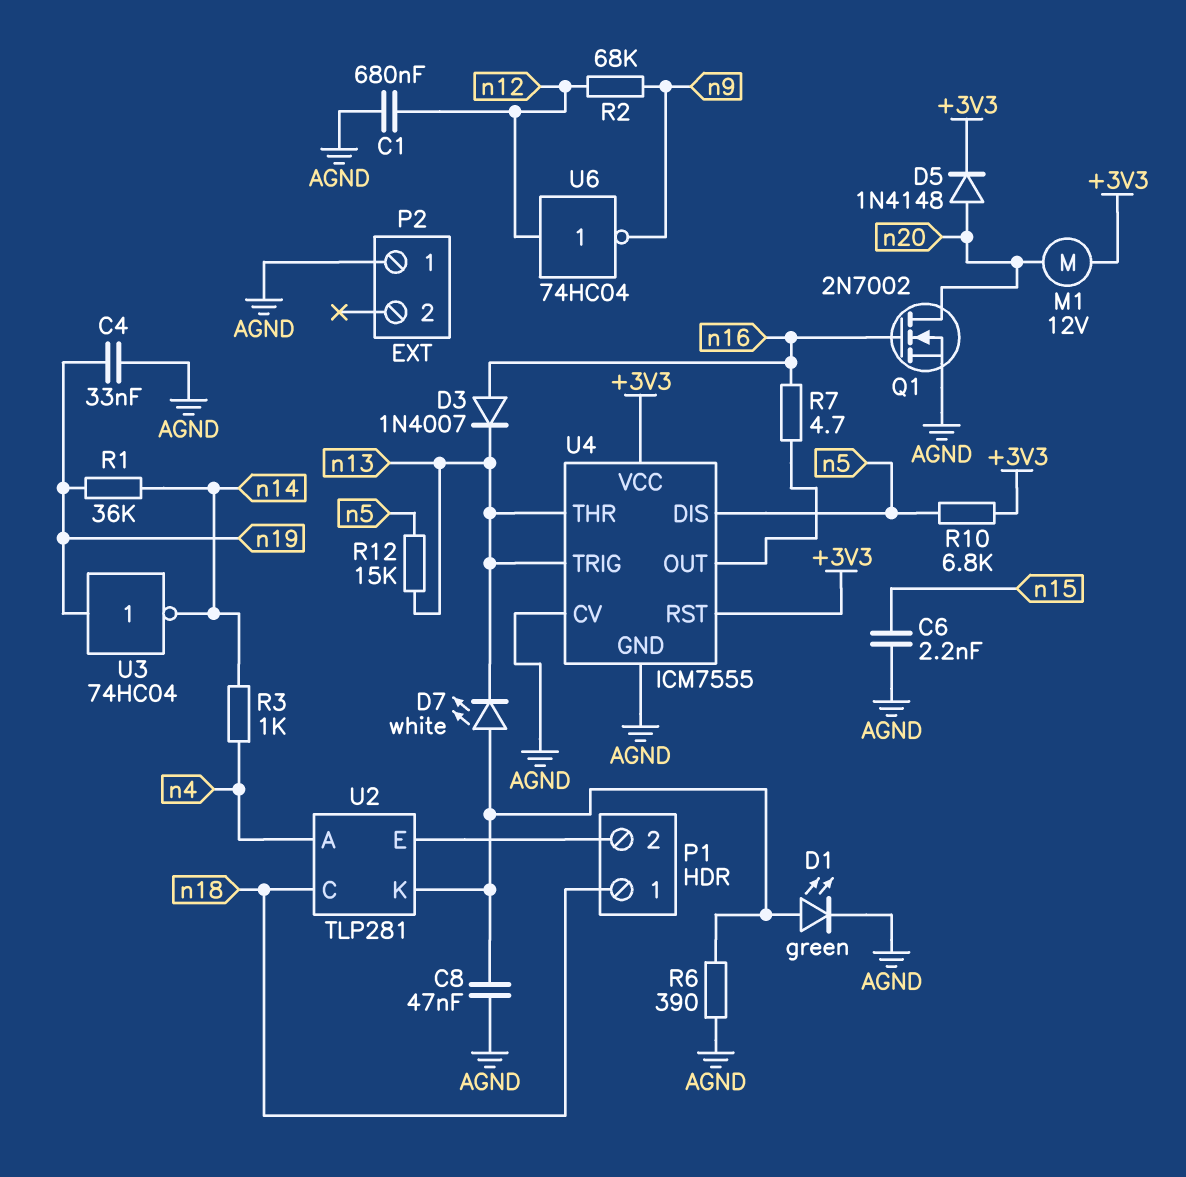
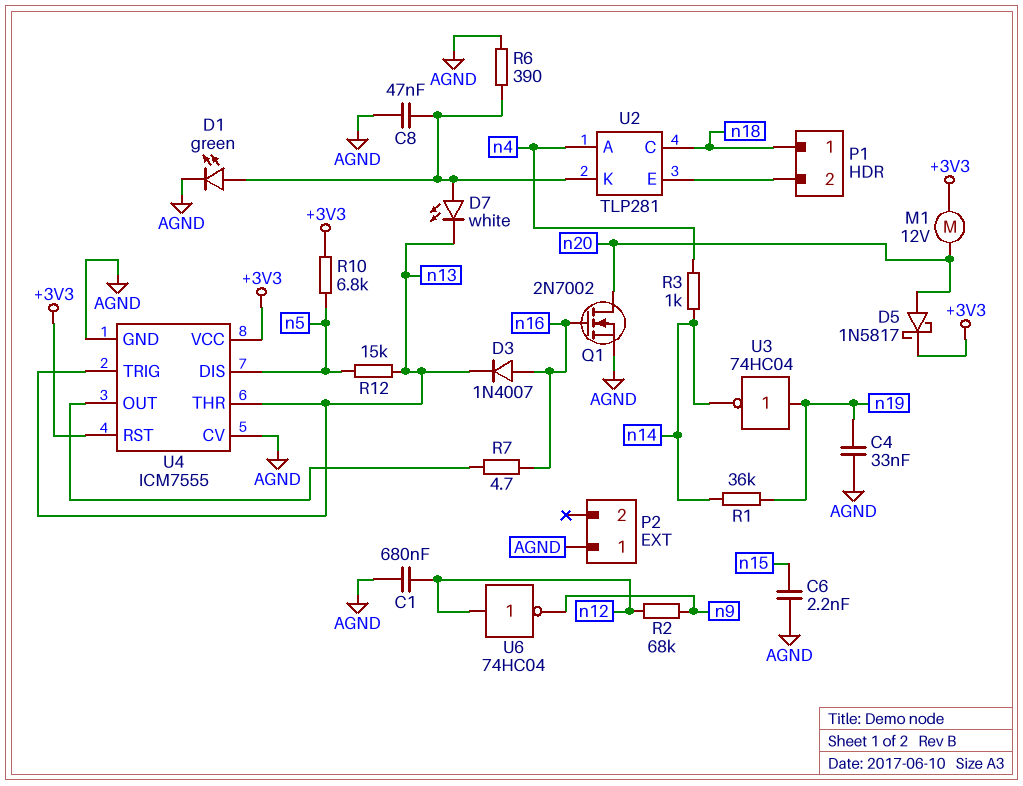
D5: diode 1N4148 (A n20, K +3V3) -> schottky 1N5817 (A n20, K +3V3)

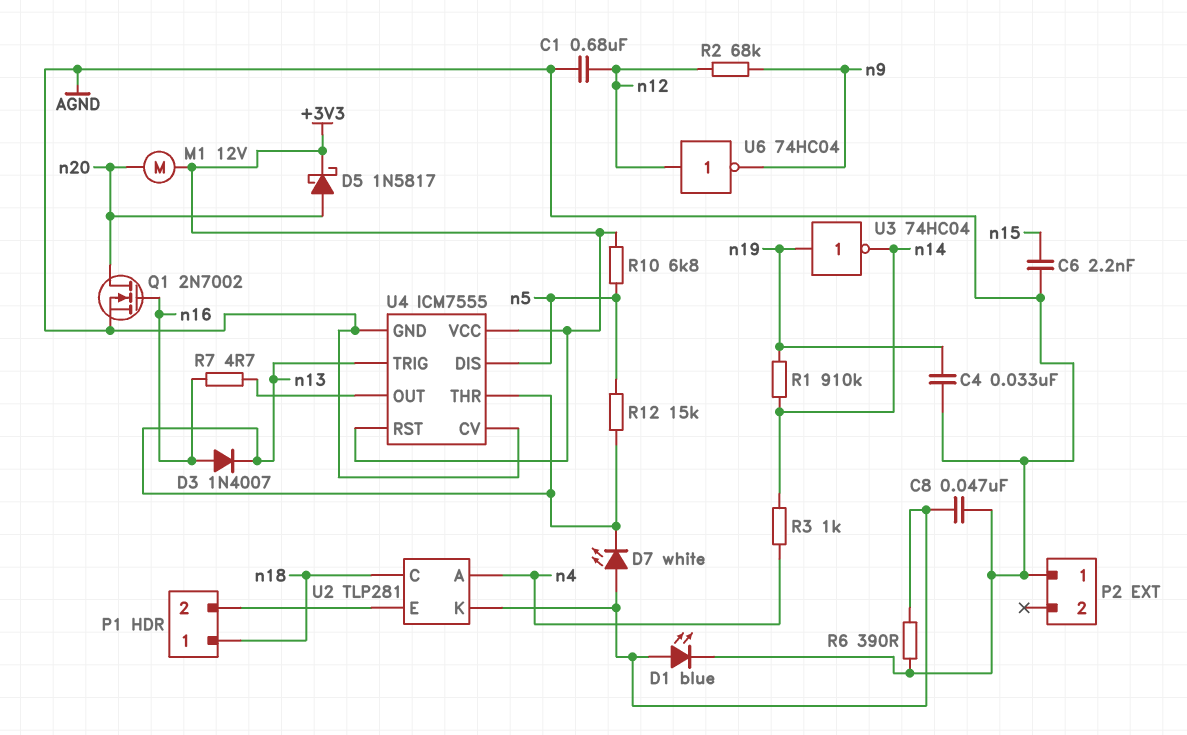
D1: LED green (A U2/K, K AGND) -> LED blue (A U2/K, K AGND)
R1: 36k (n14, n19) -> 910k (n14, n19)

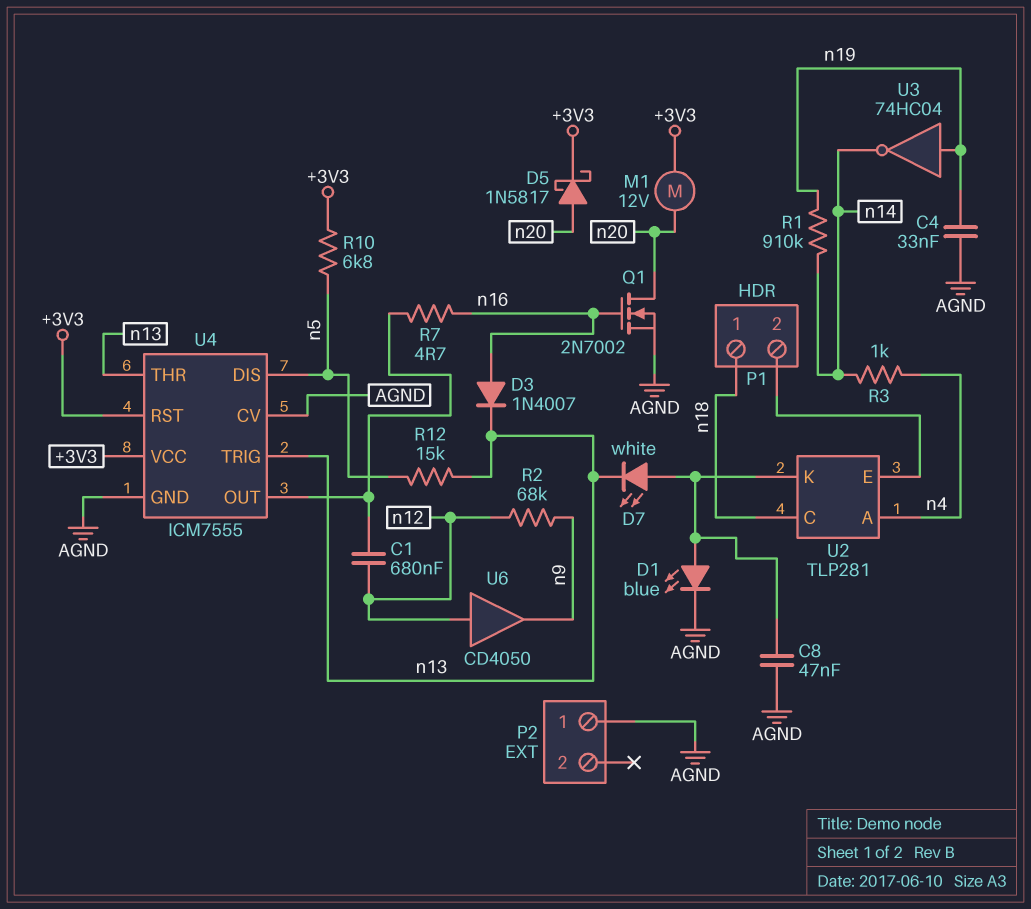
C1: 680nF (AGND, n12) -> 680nF (U4/OUT, n12)
C6: 2.2nF (AGND, n15) -> none
R6: 390 (AGND, U2/K) -> none
U6: NOT 74HC04 (in n12, out n9) -> buffer CD4050 (in n12, out n9)

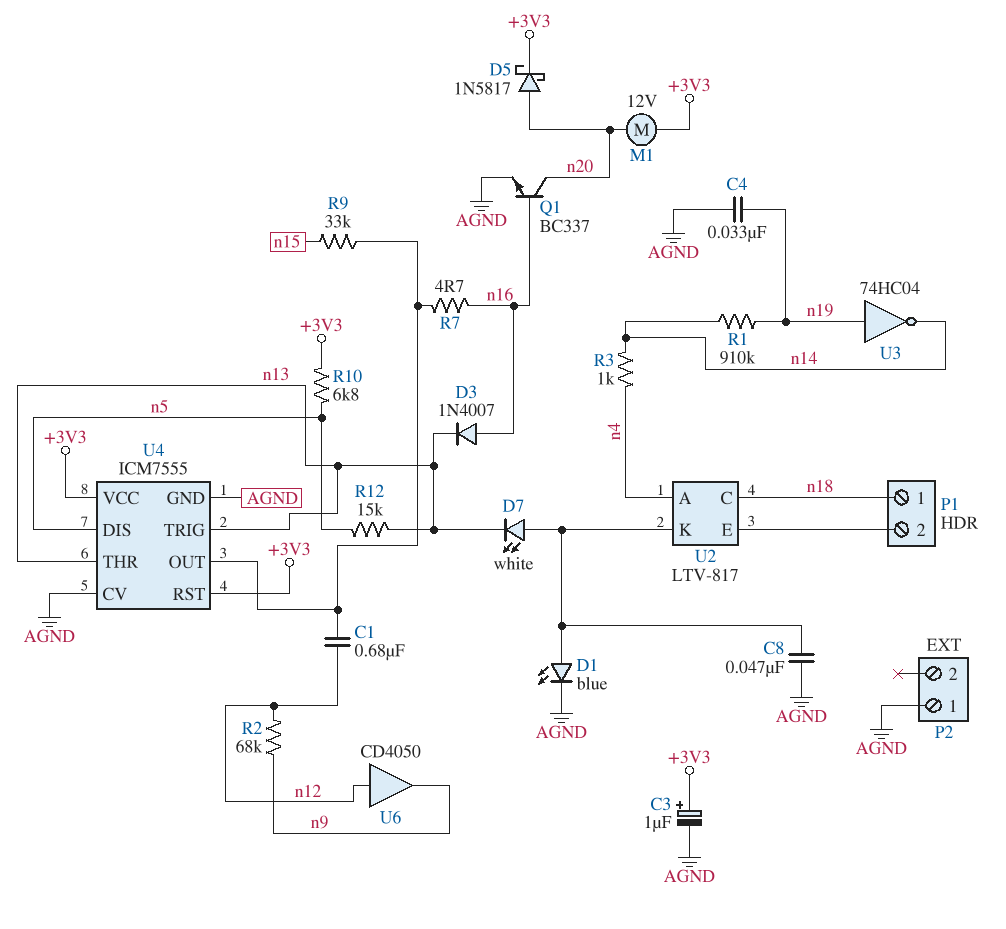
C3: none -> 1uF (plus +3V3, minus AGND)
Q1: NMOS 2N7002 (G n16, D n20, S AGND) -> NPN BC337 (B n16, C n20, E AGND)
R9: none -> 33k (U4/OUT, n15)
U2: TLP281 -> LTV-817

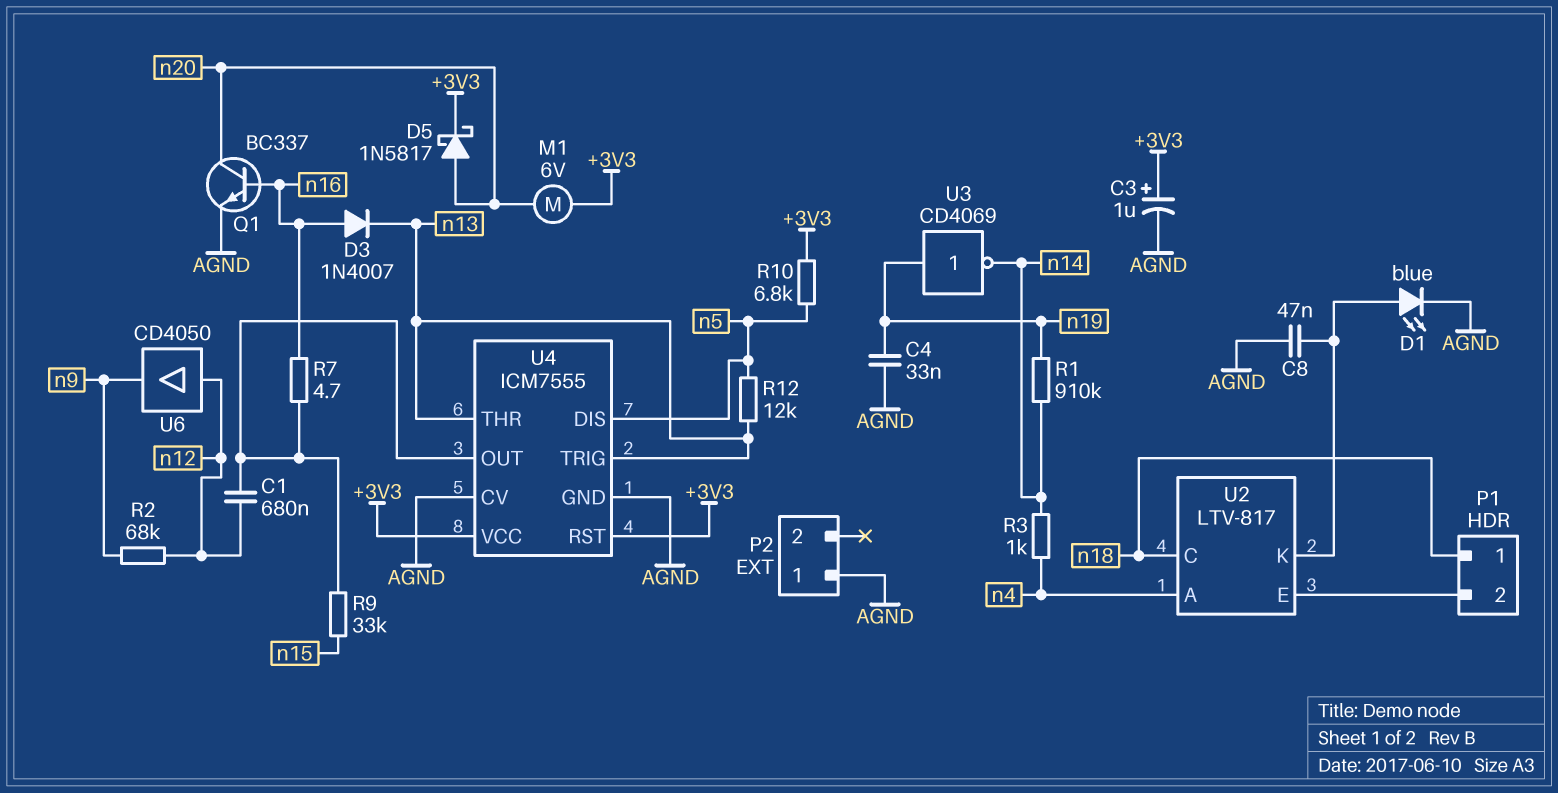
D7: LED white (A U2/K, K n13) -> none
M1: motor 12V (+3V3, n20) -> motor 6V (+3V3, n20)
R12: 15k (n5, n13) -> 12k (n5, n13)
U3: NOT 74HC04 (in n19, out n14) -> NOT CD4069 (in n19, out n14)

